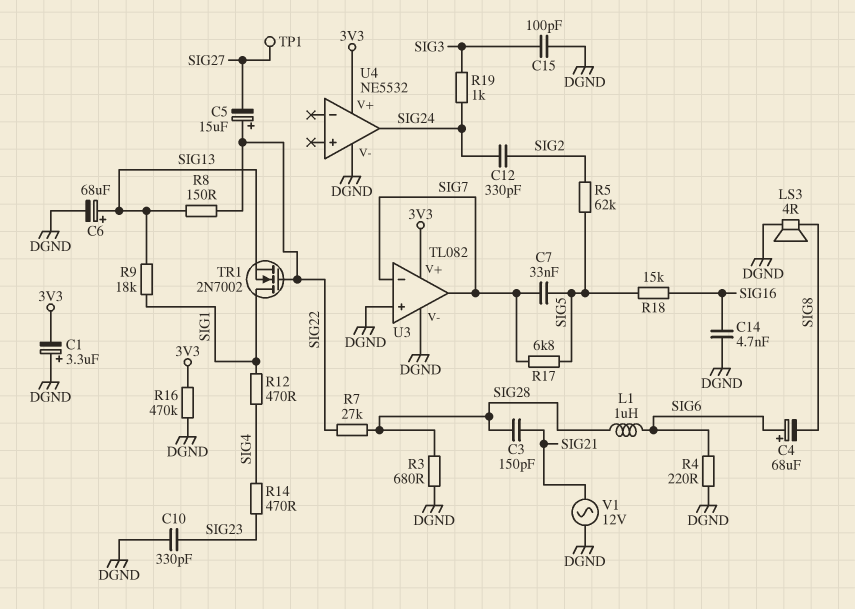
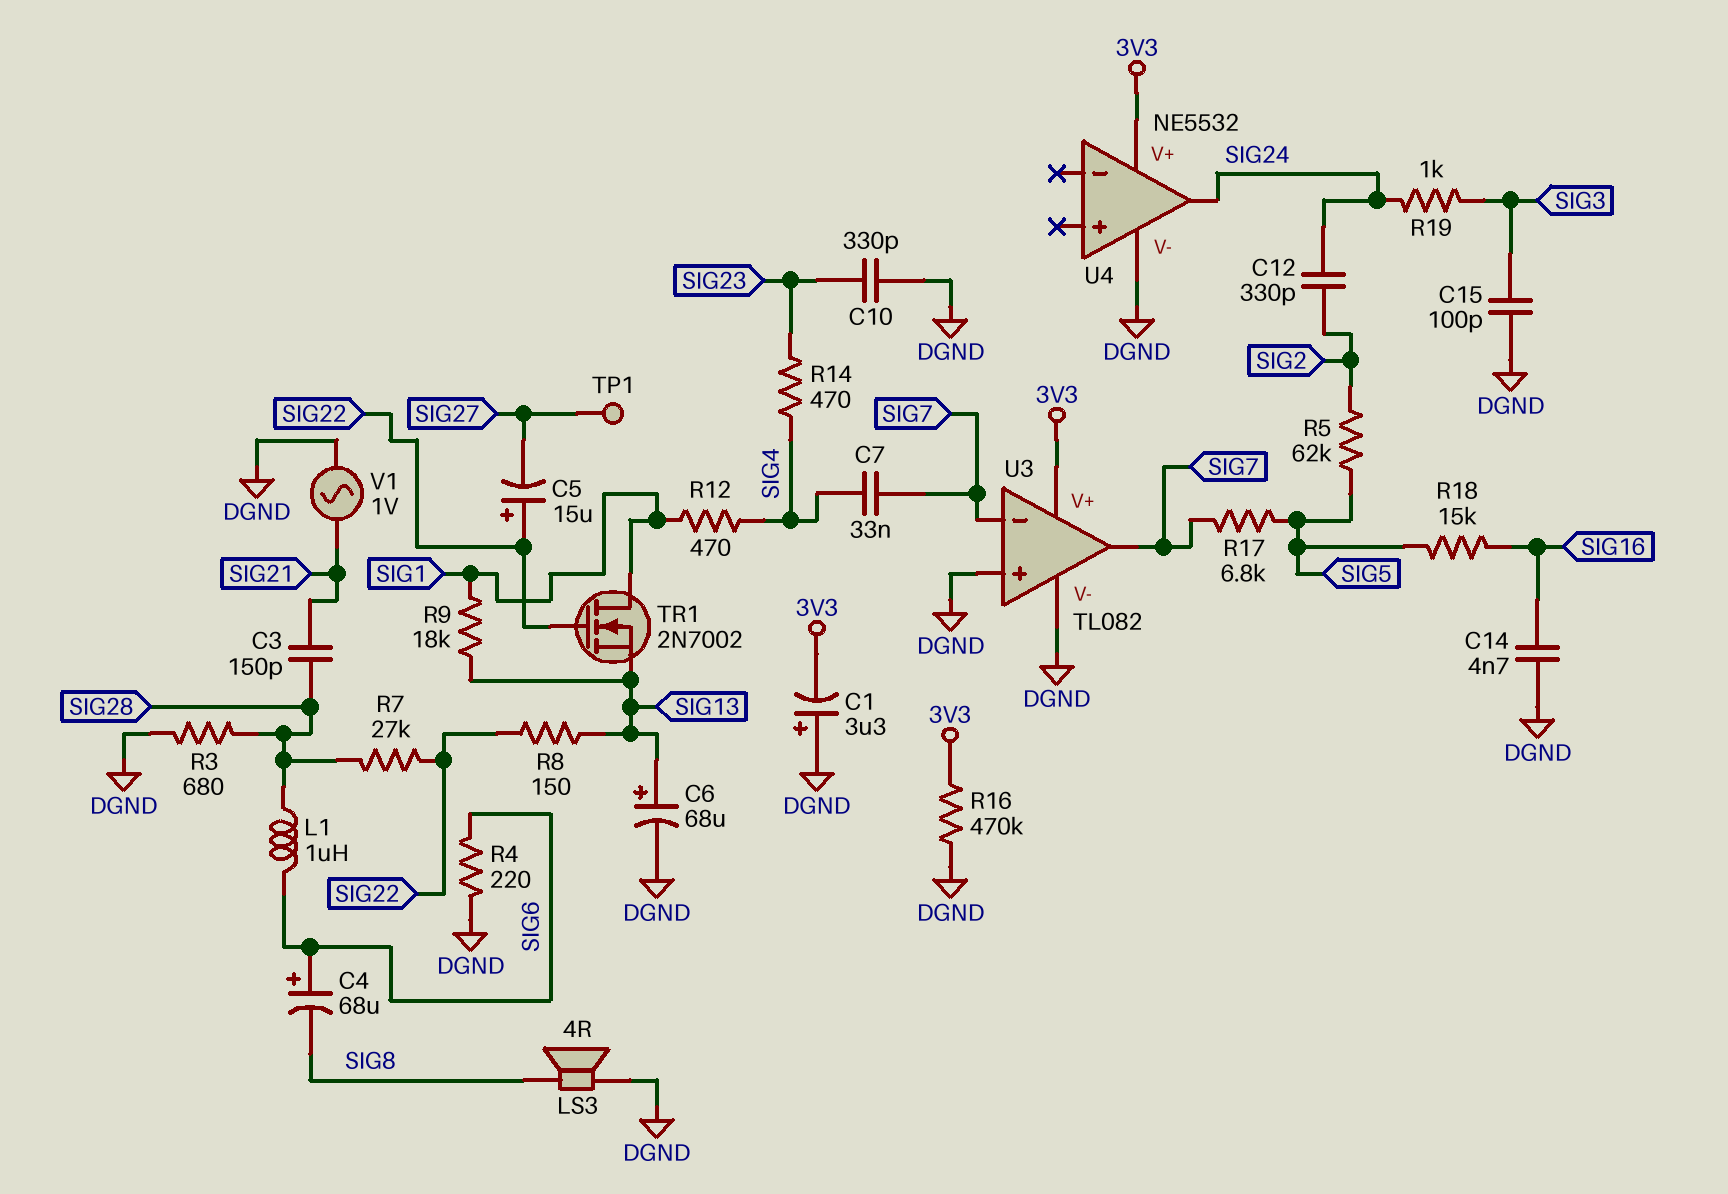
C7: 33nF (SIG5, SIG7) -> 33nF (SIG4, SIG7)
V1: AC 12V (DGND, SIG21) -> AC 1V (DGND, SIG21)

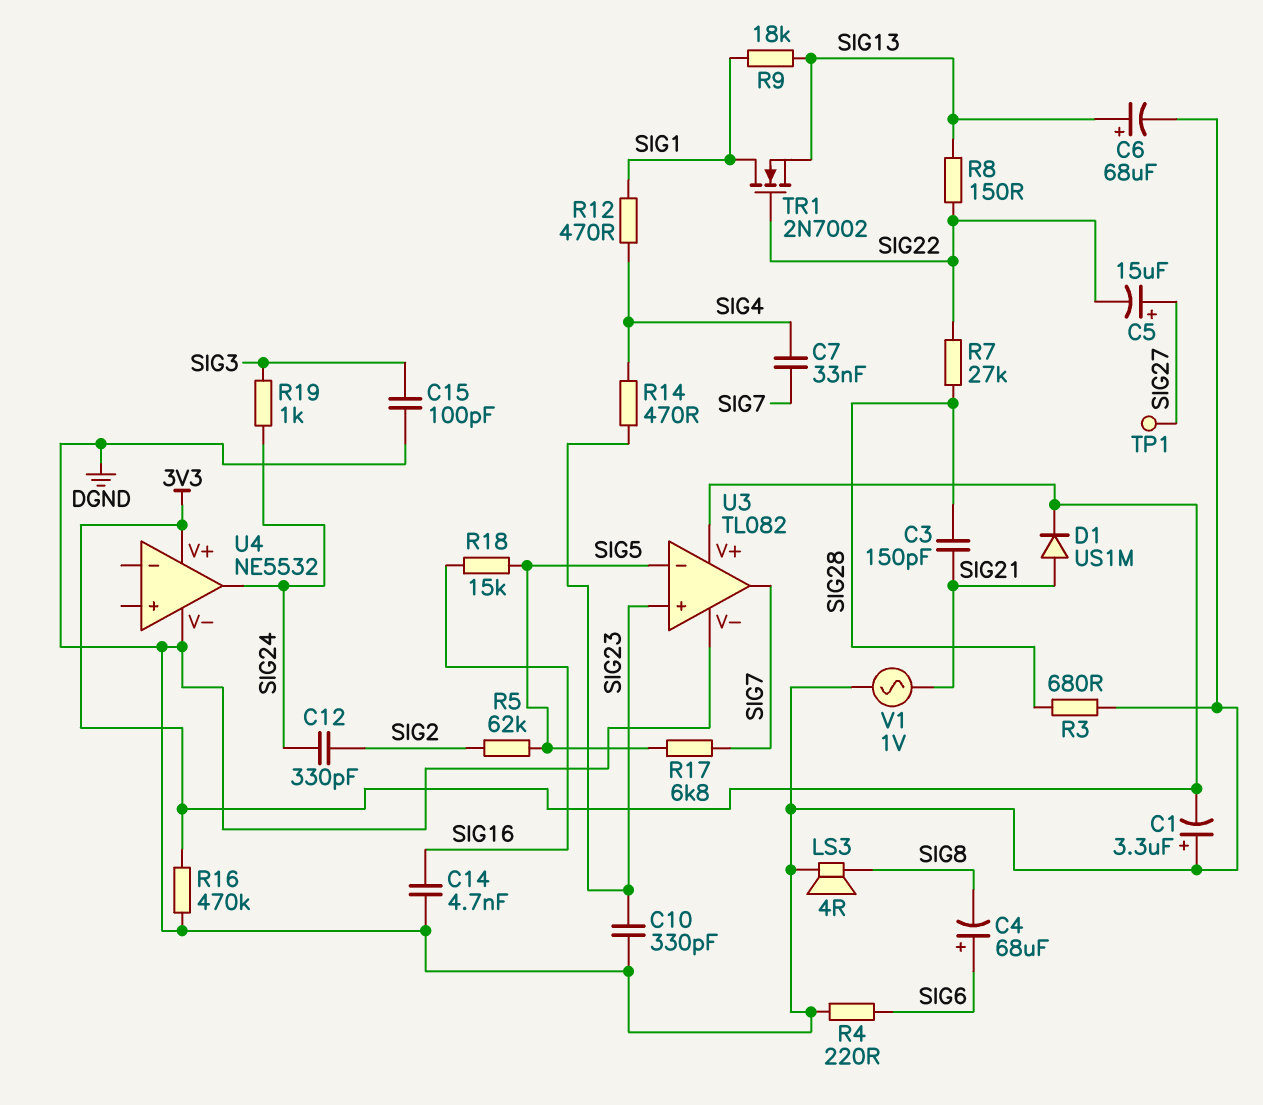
C5: 15uF (plus SIG22, minus SIG27) -> 15uF (plus SIG27, minus SIG22)
D1: none -> diode US1M (A SIG21, K 3V3)
L1: 1uH (SIG6, SIG28) -> none
U3 pin in+: DGND -> SIG23
U3 pin in-: SIG7 -> SIG5

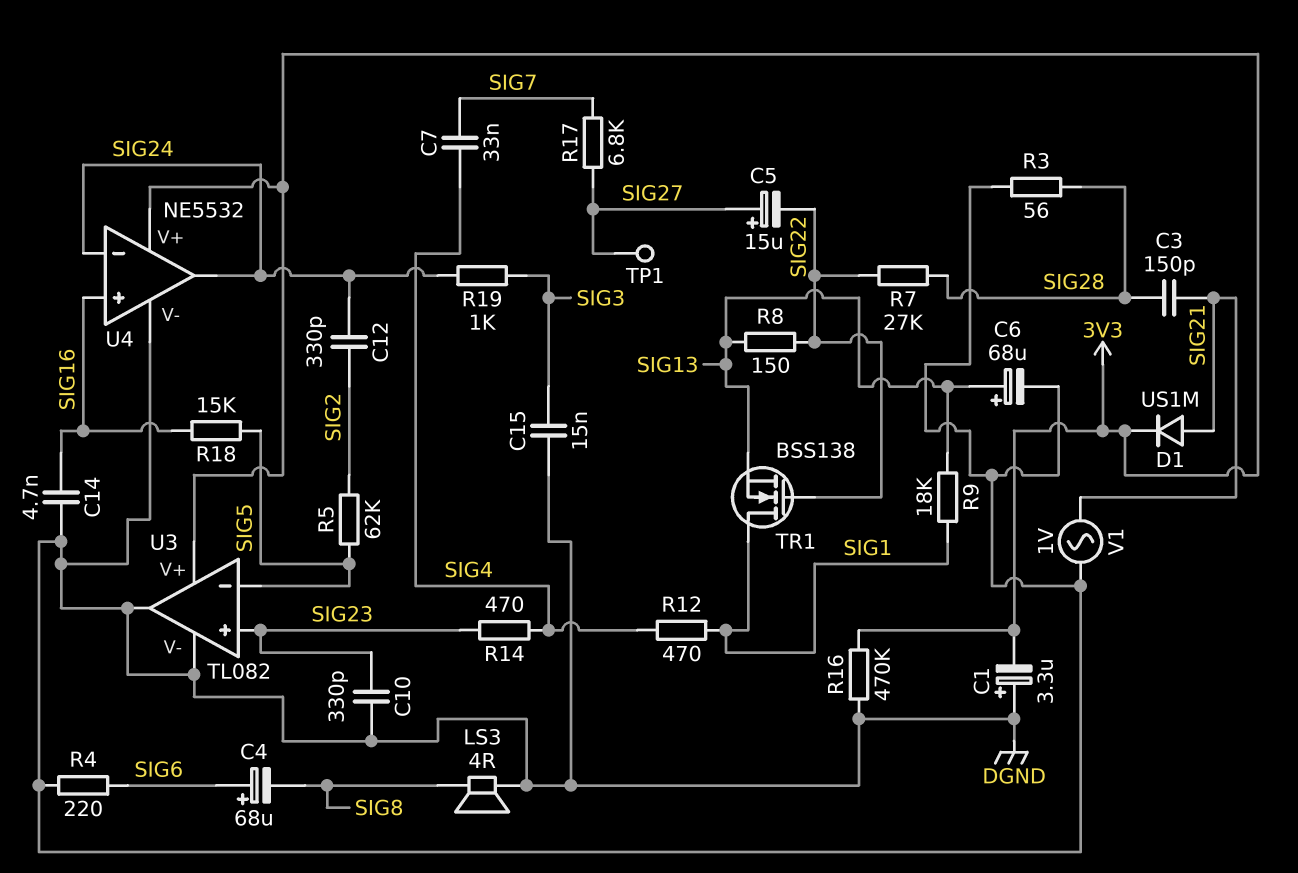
C15: 100pF (DGND, SIG3) -> 15nF (DGND, SIG3)
R3: 680 (DGND, SIG28) -> 56 (DGND, SIG28)
R17: 6.8k (SIG5, SIG7) -> 6.8k (SIG7, SIG27)
TR1: NMOS 2N7002 (G SIG22, D SIG1, S SIG13) -> NMOS BSS138 (G SIG22, D SIG1, S SIG13)
U3 pin out: SIG7 -> DGND
U4 pin in+: none -> SIG16
U4 pin in-: none -> SIG24

